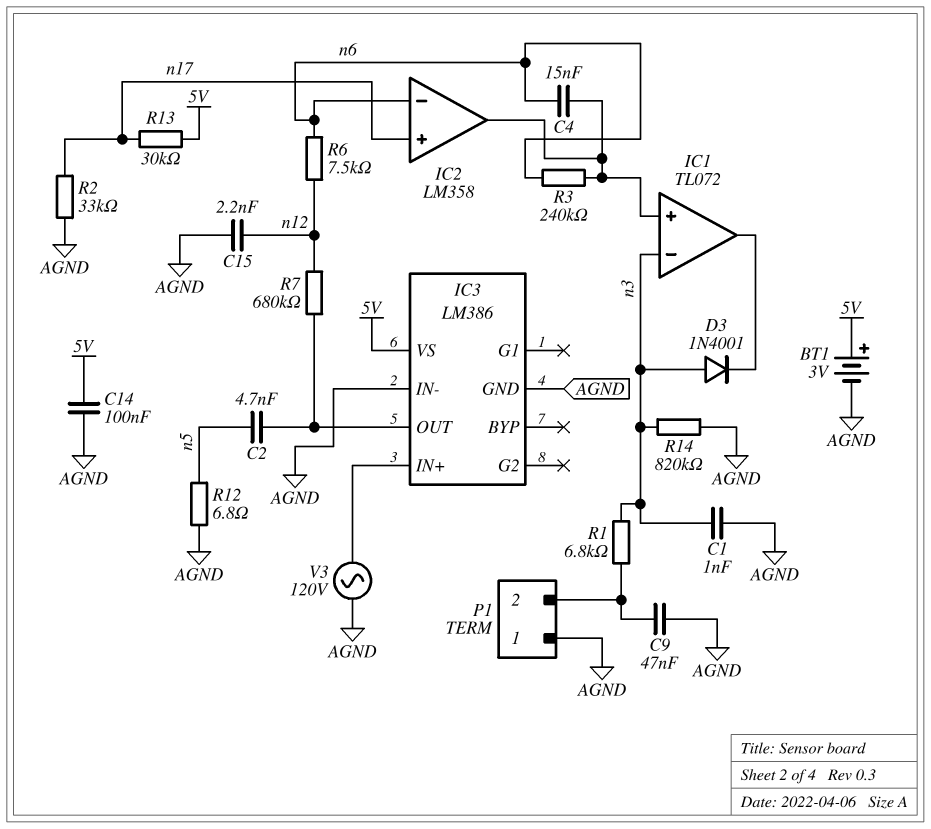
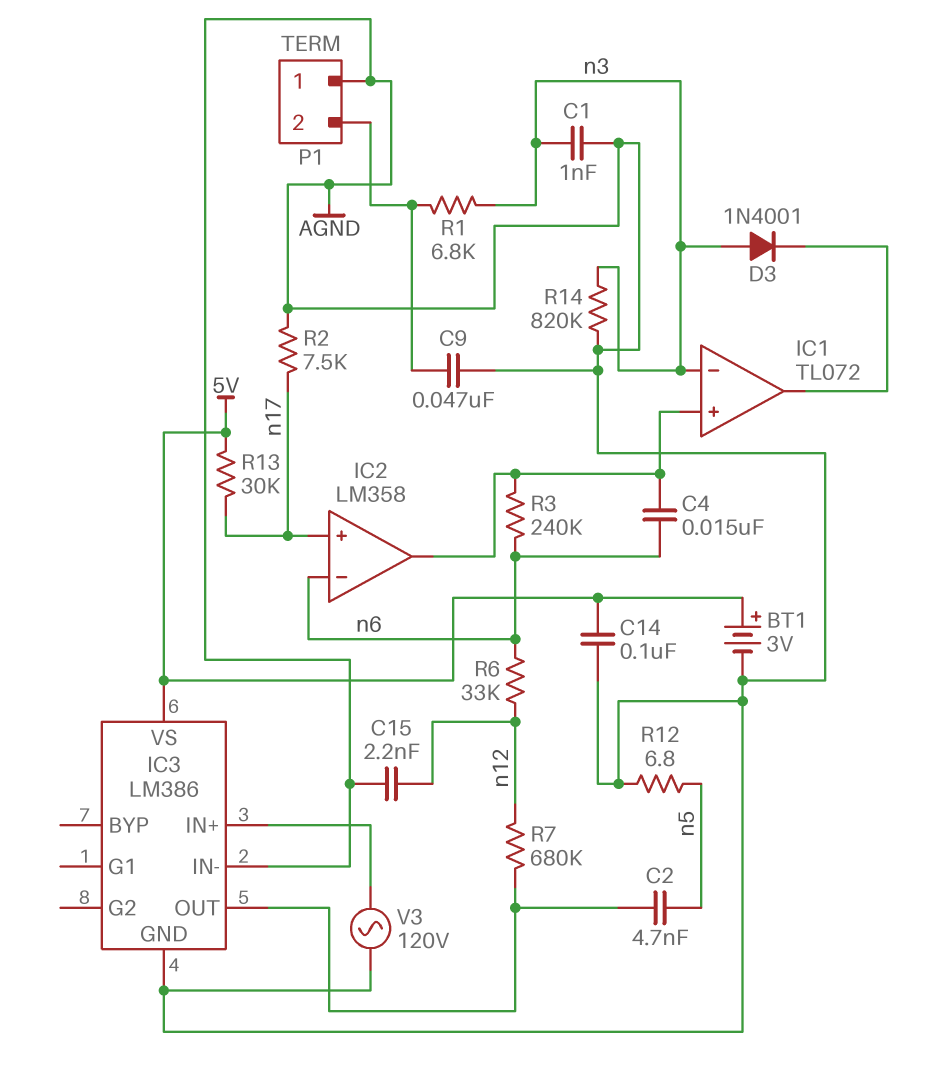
R2: 33k (AGND, n17) -> 7.5k (AGND, n17)
R6: 7.5k (n6, n12) -> 33k (n6, n12)

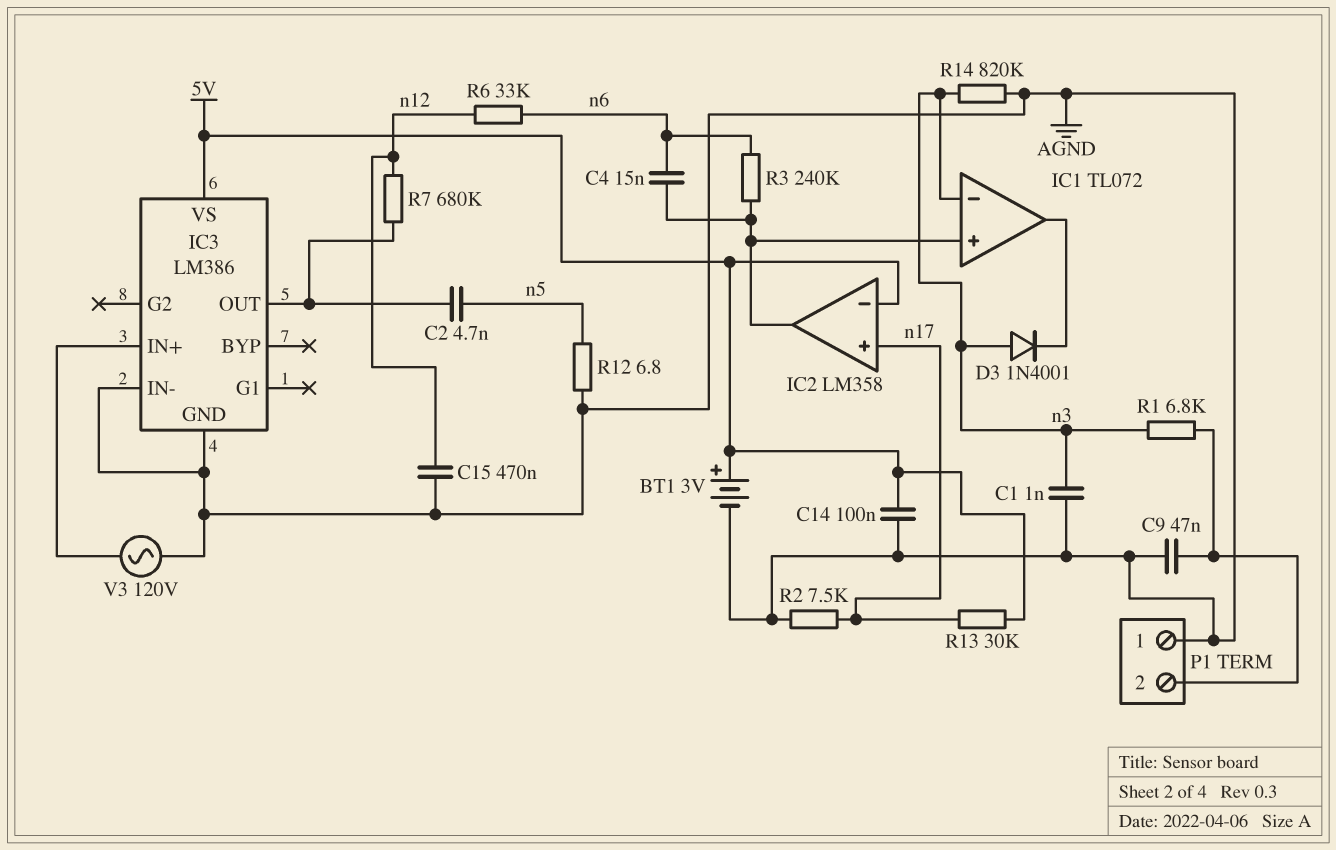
C15: 2.2nF (AGND, n12) -> 470nF (AGND, n12)
IC2 pin in-: n6 -> 5V

